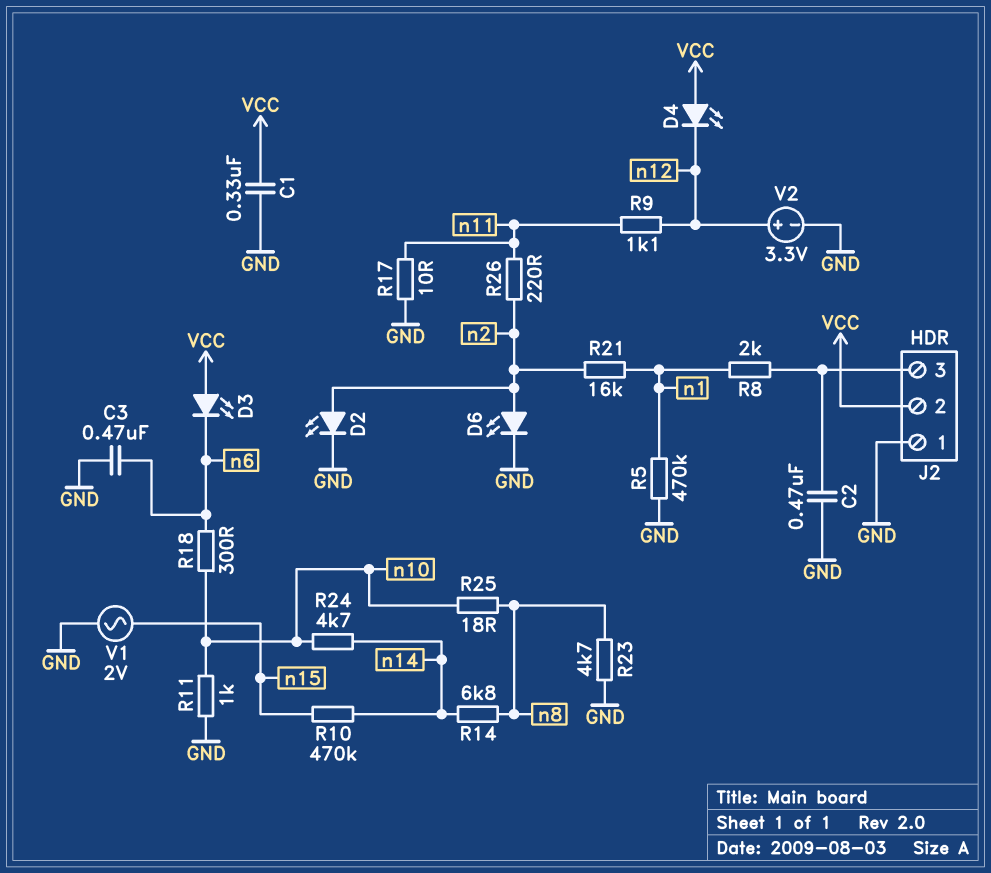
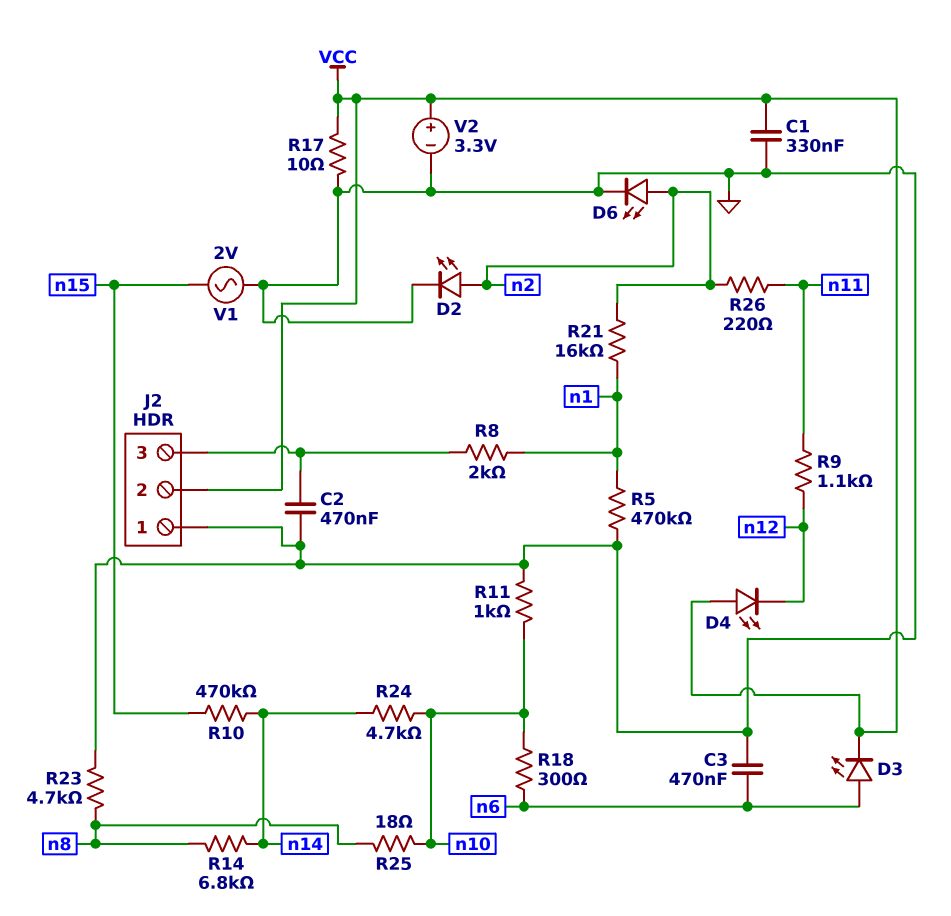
D3: LED (A VCC, K n6) -> LED (A n6, K VCC)
R17: 10 (GND, n11) -> 10 (GND, VCC)
V2: 3.3V (plus n12, minus GND) -> 3.3V (plus VCC, minus GND)

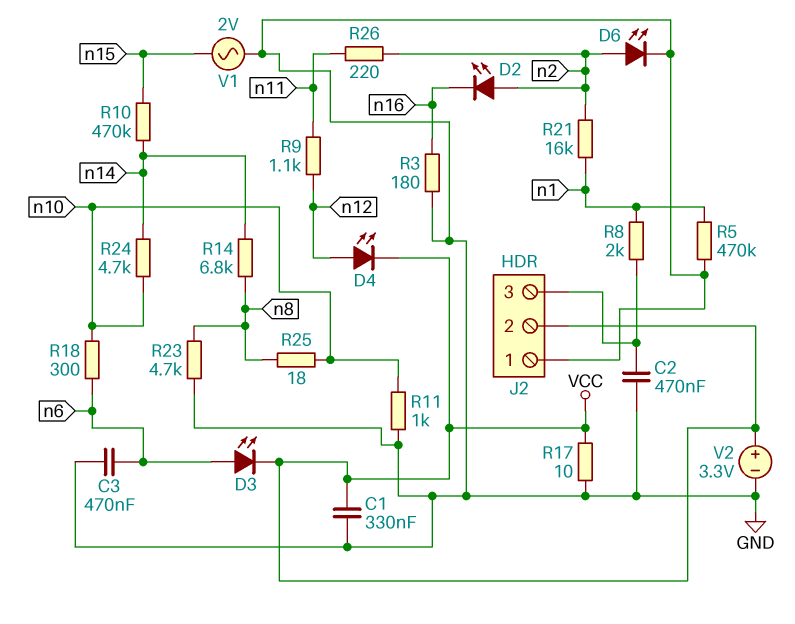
D2: LED (A n2, K GND) -> LED (A n2, K n16)
D4: LED (A VCC, K n12) -> LED (A n12, K VCC)
R3: none -> 180 (GND, n16)

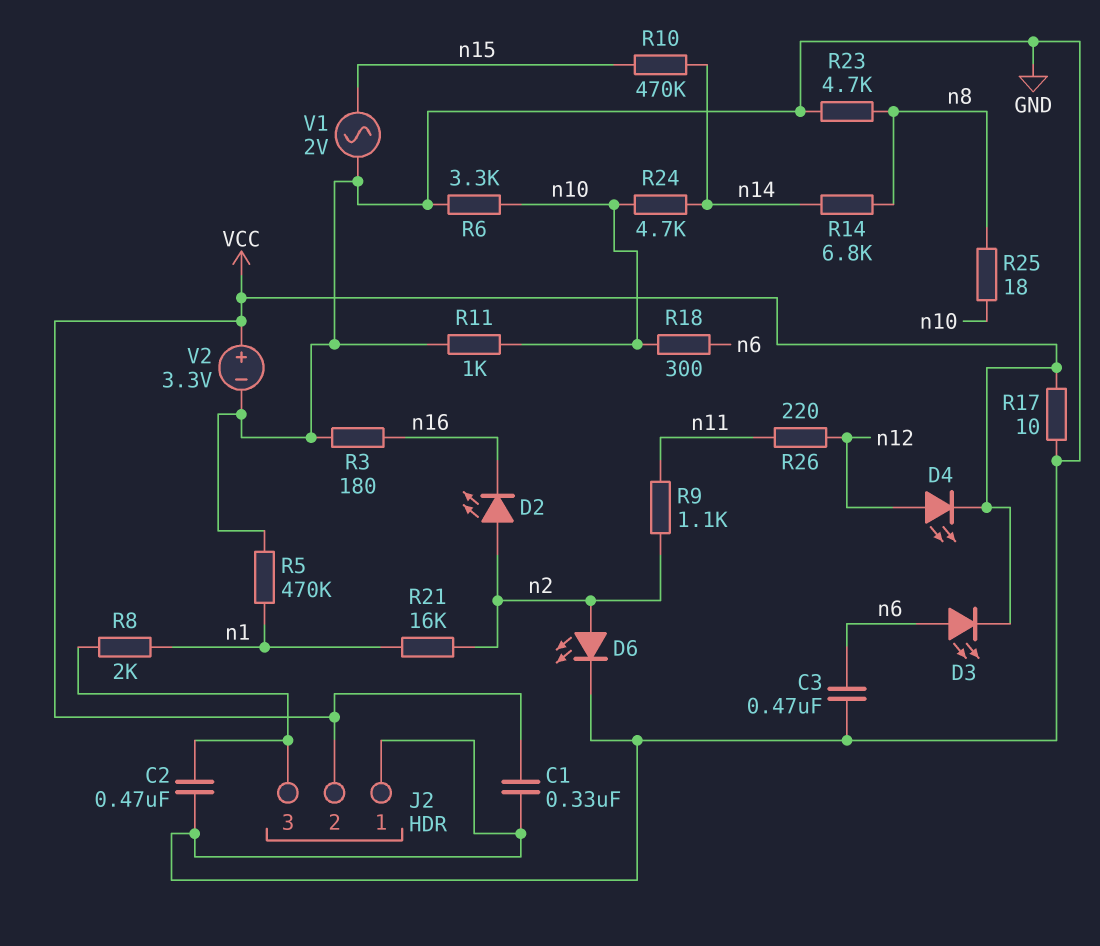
R6: none -> 3.3k (GND, n10)
R9: 1.1k (n11, n12) -> 1.1k (n2, n11)
R26: 220 (n2, n11) -> 220 (n11, n12)

